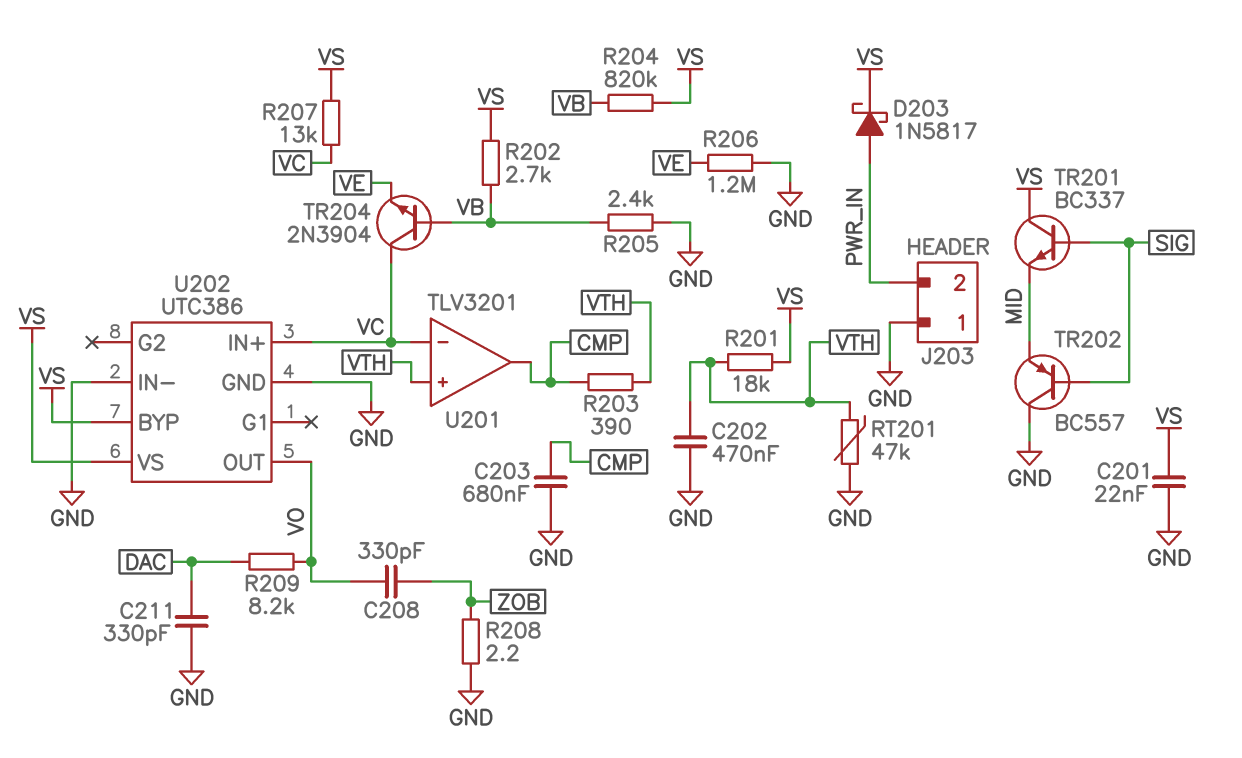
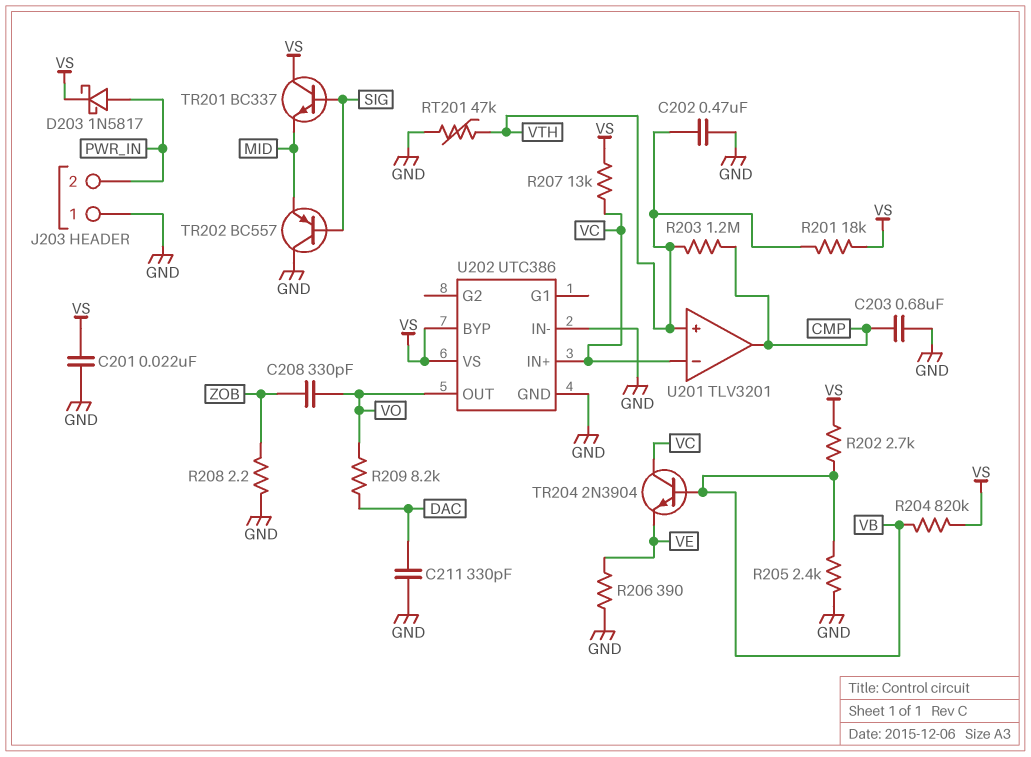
R203: 390 (CMP, VTH) -> 1.2M (CMP, VTH)
R206: 1.2M (GND, VE) -> 390 (GND, VE)

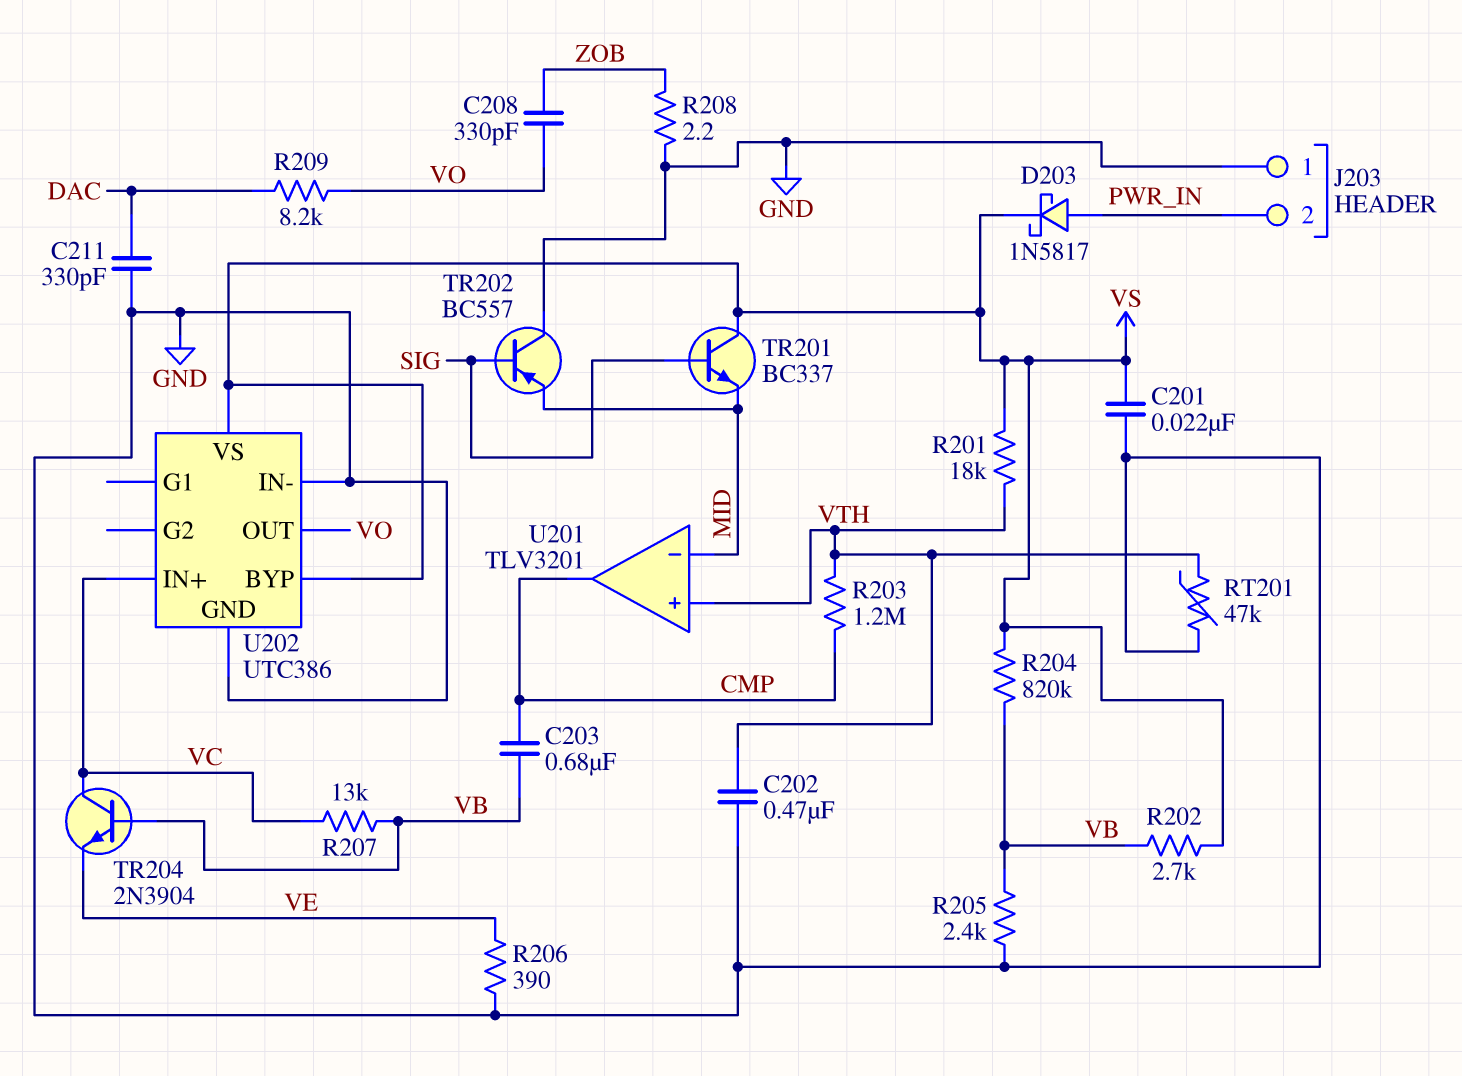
C203: 680nF (CMP, GND) -> 680nF (CMP, VB)
R207: 13k (VC, VS) -> 13k (VB, VC)
U201 pin in-: VC -> MID

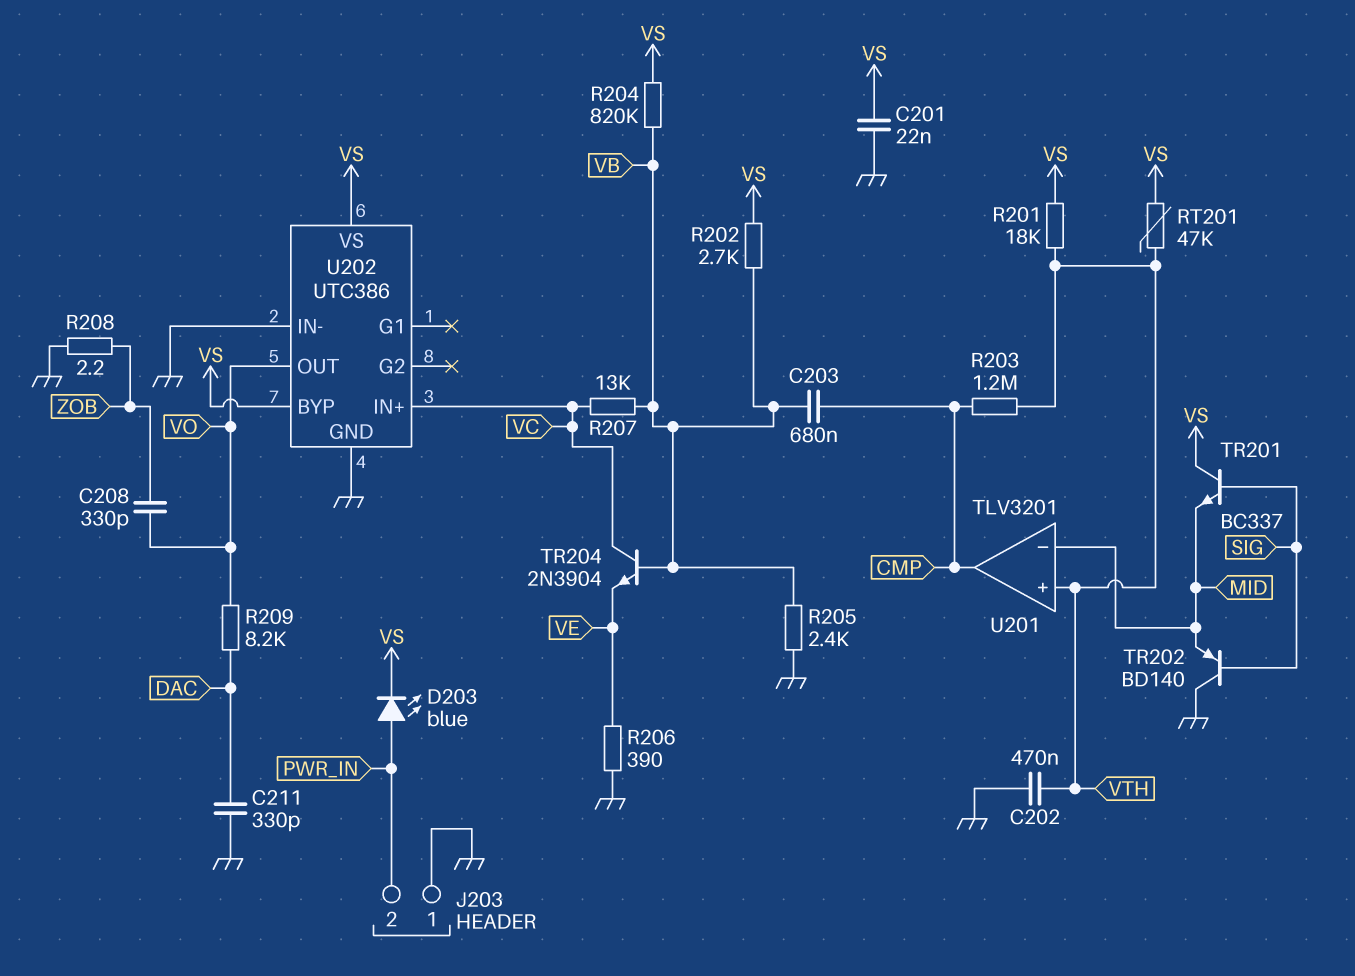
D203: schottky 1N5817 (A PWR_IN, K VS) -> LED blue (A PWR_IN, K VS)
RT201: 47k (GND, VTH) -> 47k (VS, VTH)
TR202: PNP BC557 (B SIG, C GND, E MID) -> PNP BD140 (B SIG, C GND, E MID)

